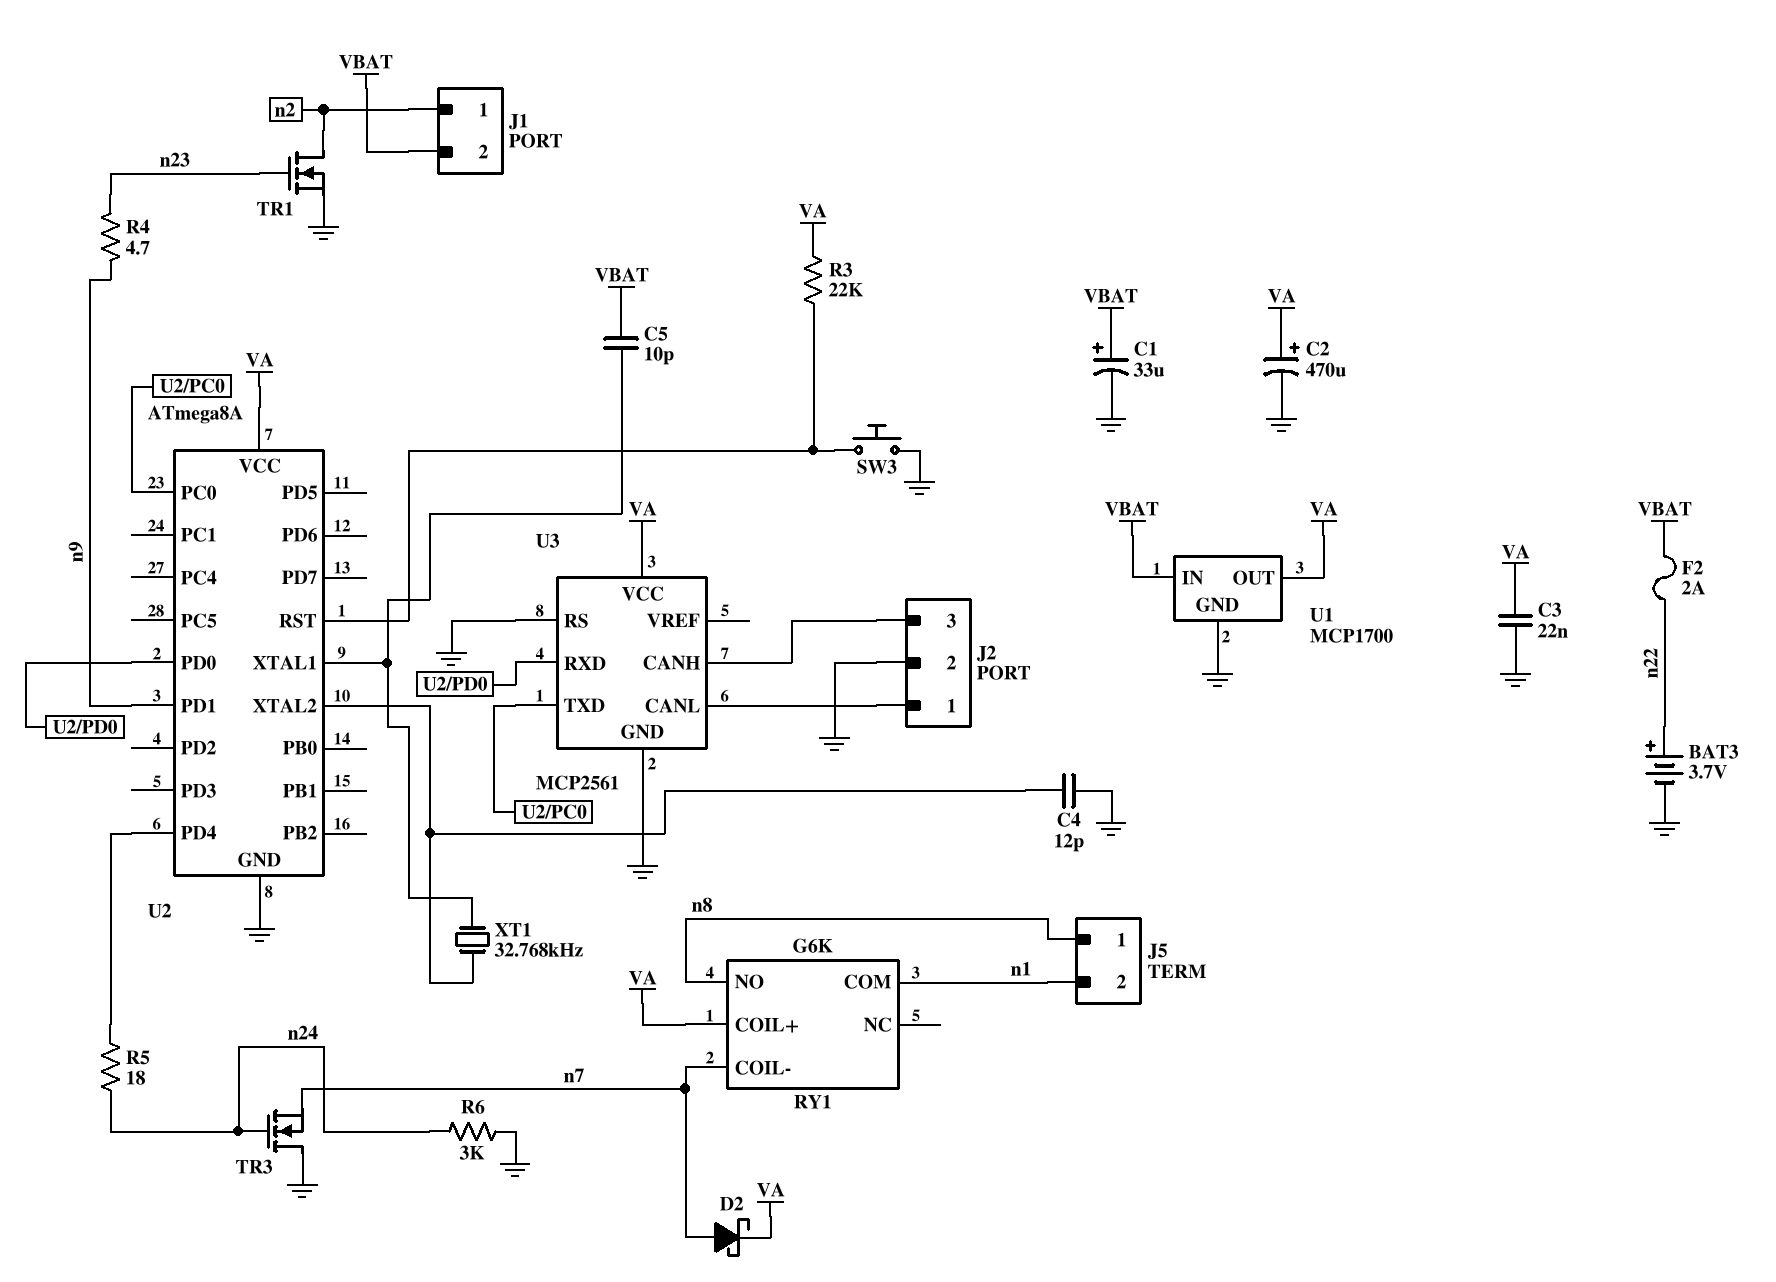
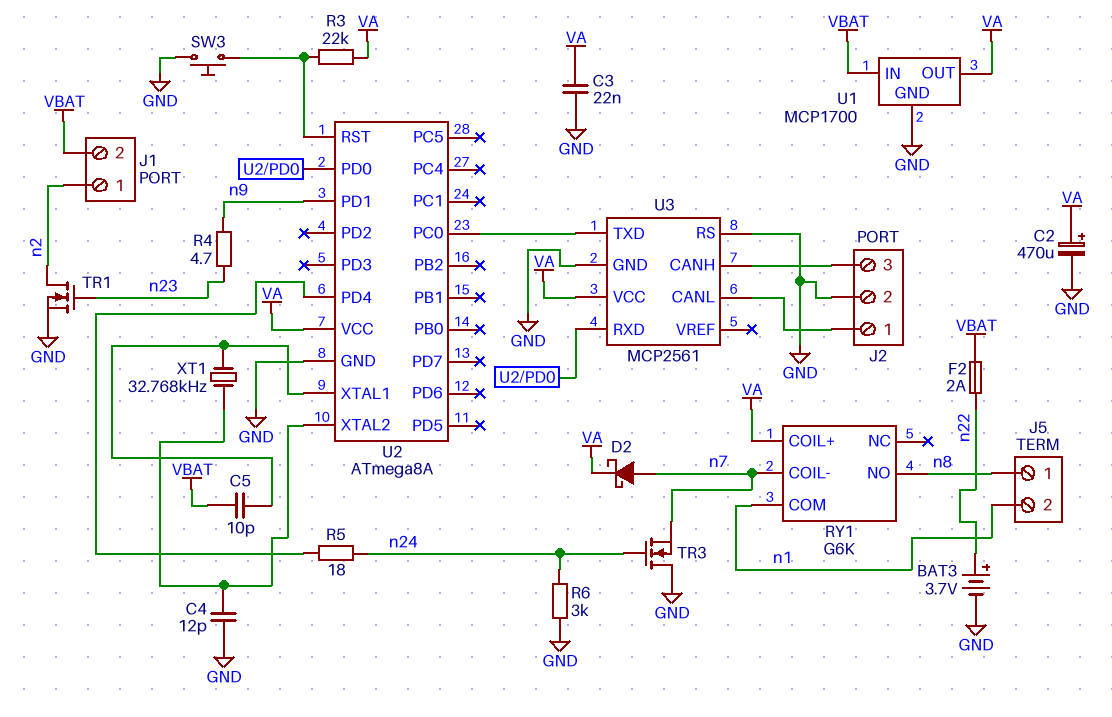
C1: 33uF (plus VBAT, minus GND) -> none

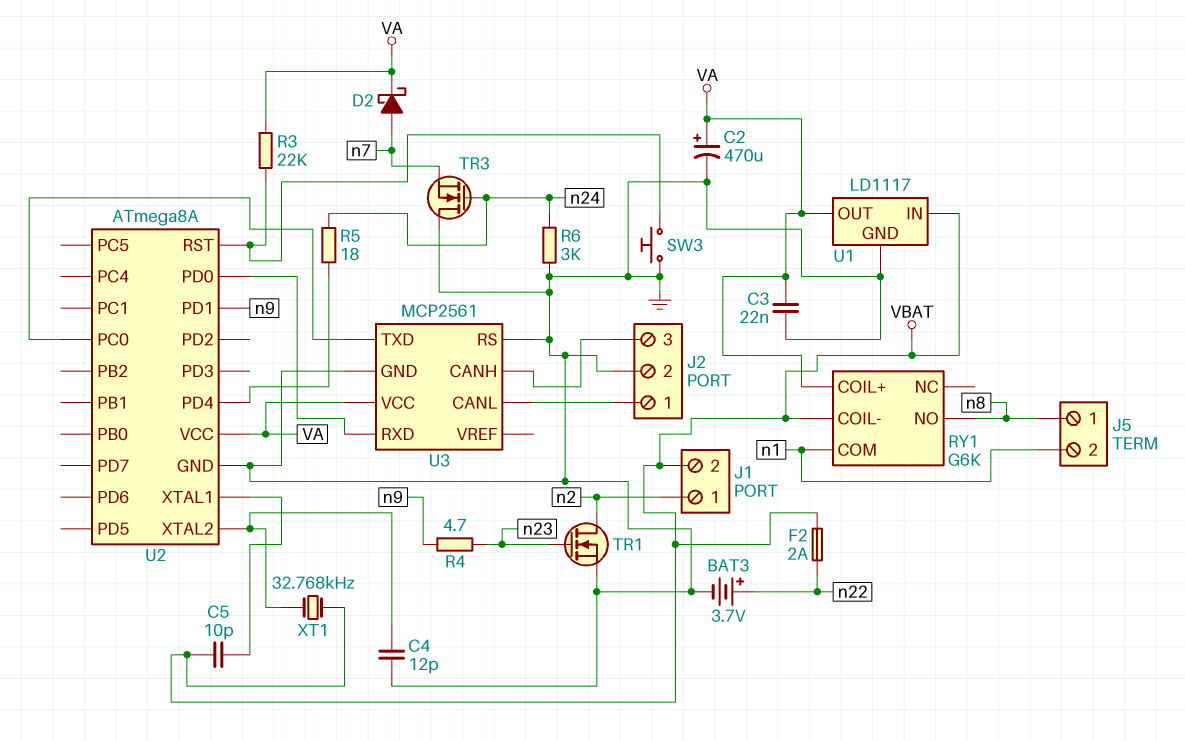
RY1 pin COIL-: n7 -> VBAT
U1: MCP1700 -> LD1117
XT1: 32.768kHz (U2/XTAL1, U2/XTAL2) -> 32.768kHz (U2/XTAL2, VBAT)

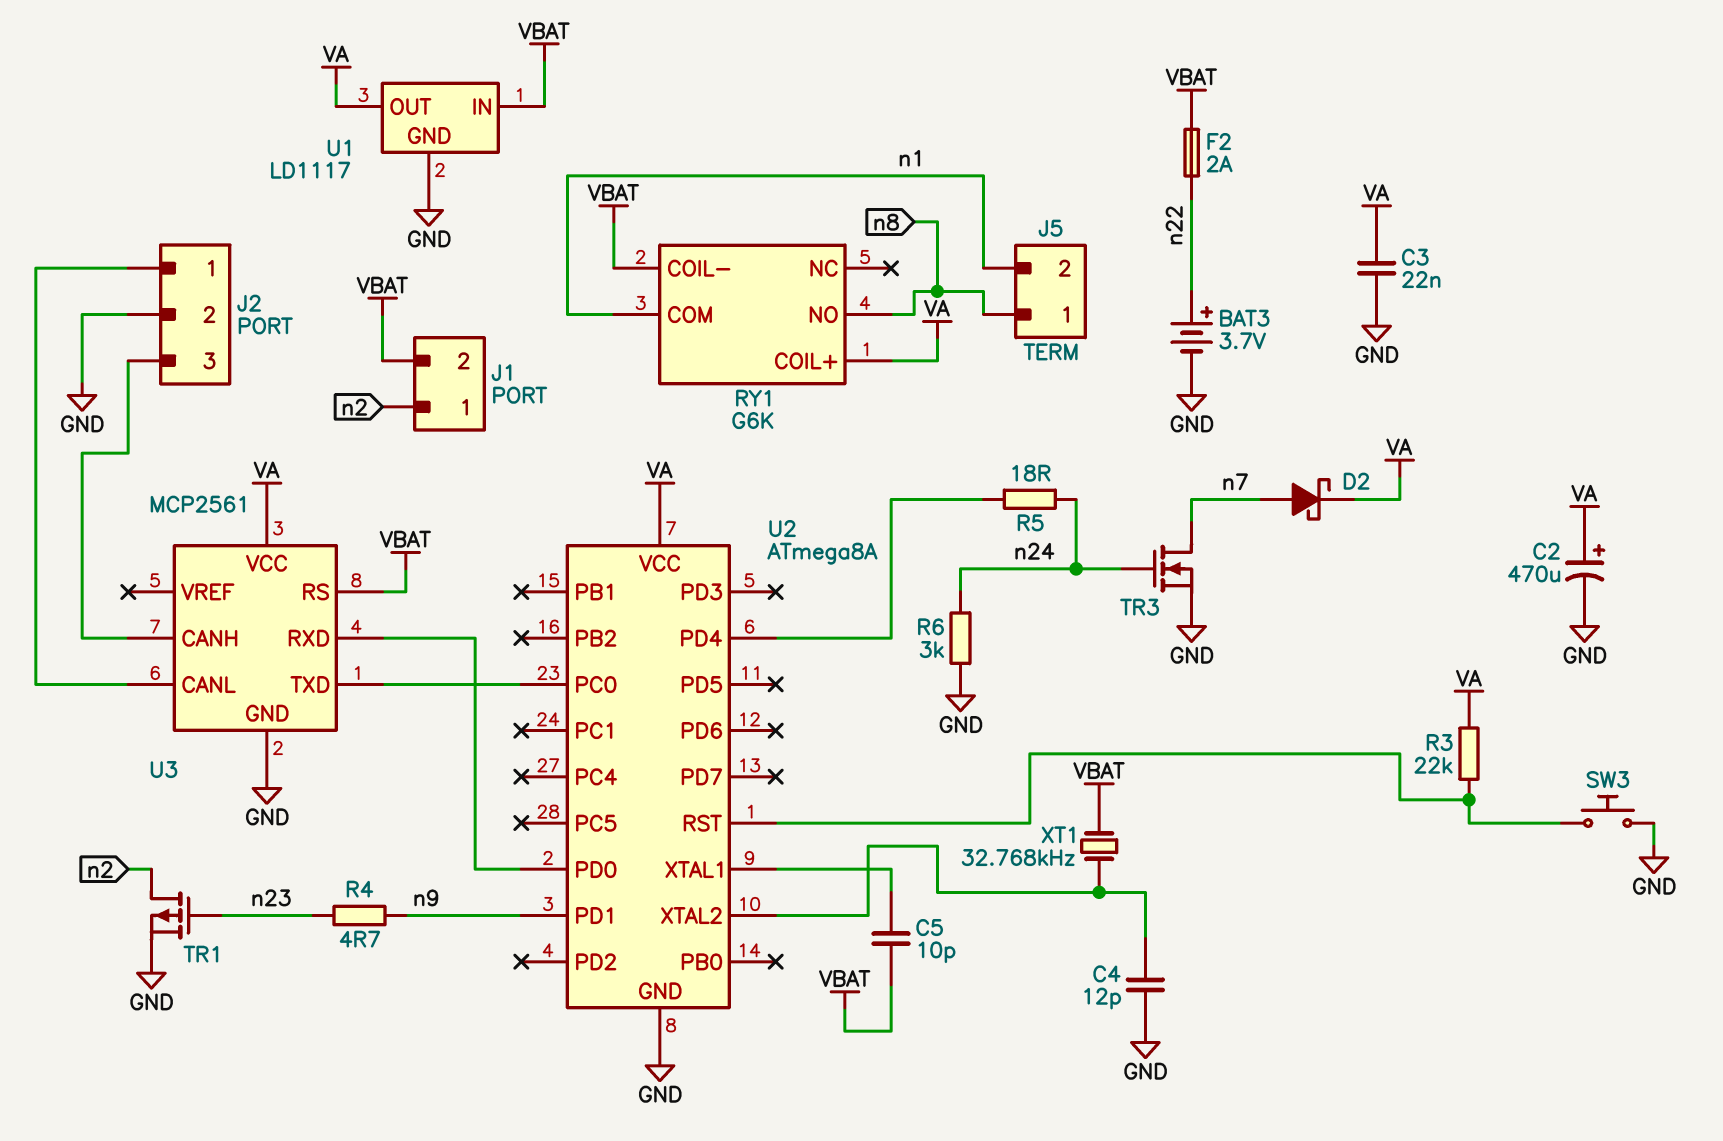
TR1: NMOS (G n23, D n2, S GND) -> PMOS (G n23, D n2, S GND)
TR3: NMOS (G n24, D GND, S n7) -> NMOS (G n24, D n7, S GND)
U3 pin RS: GND -> VBAT

